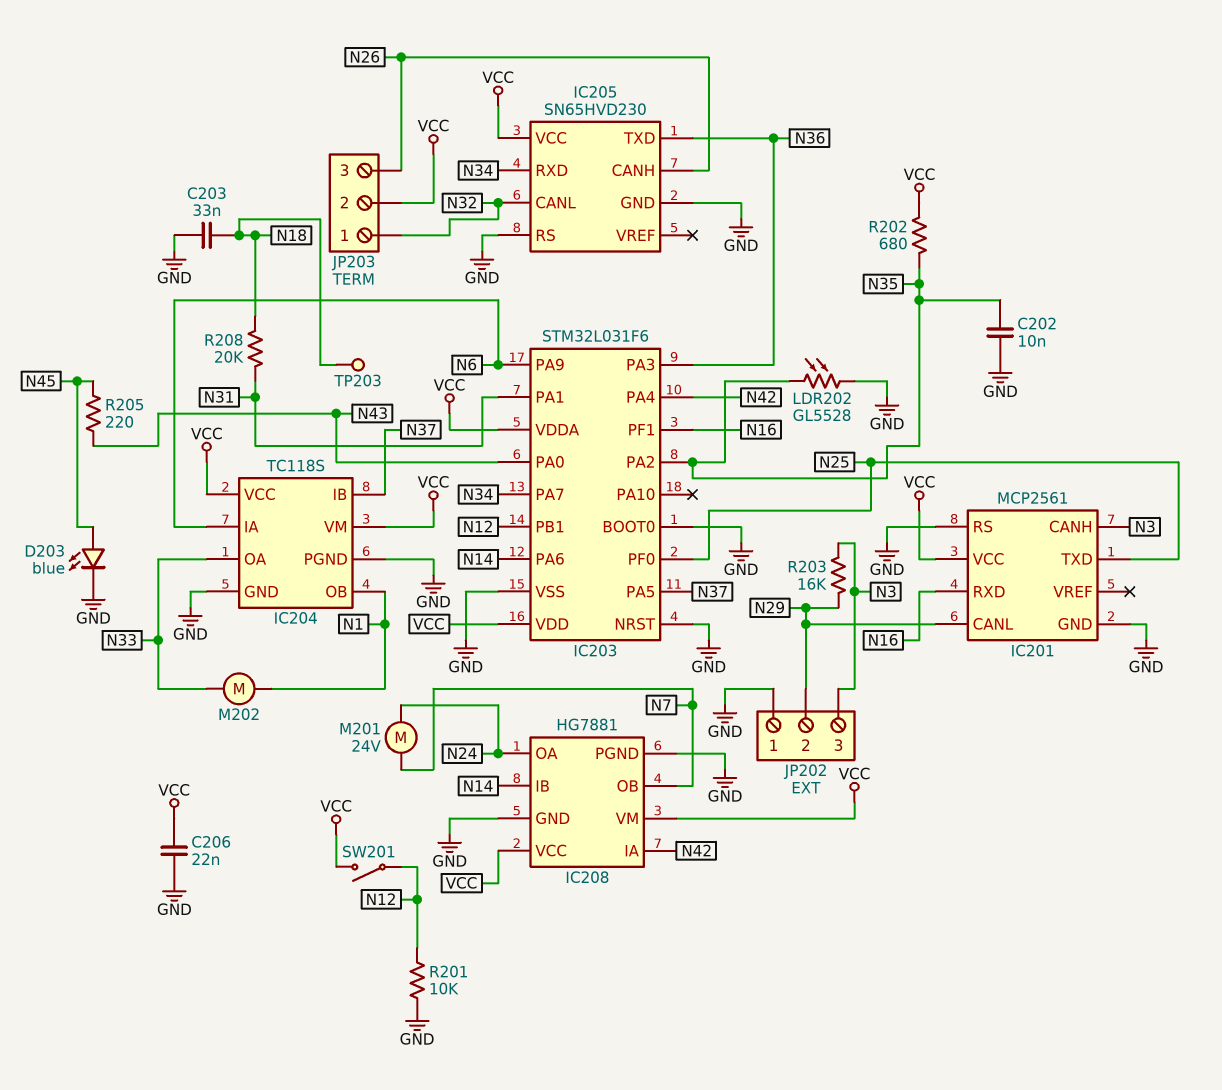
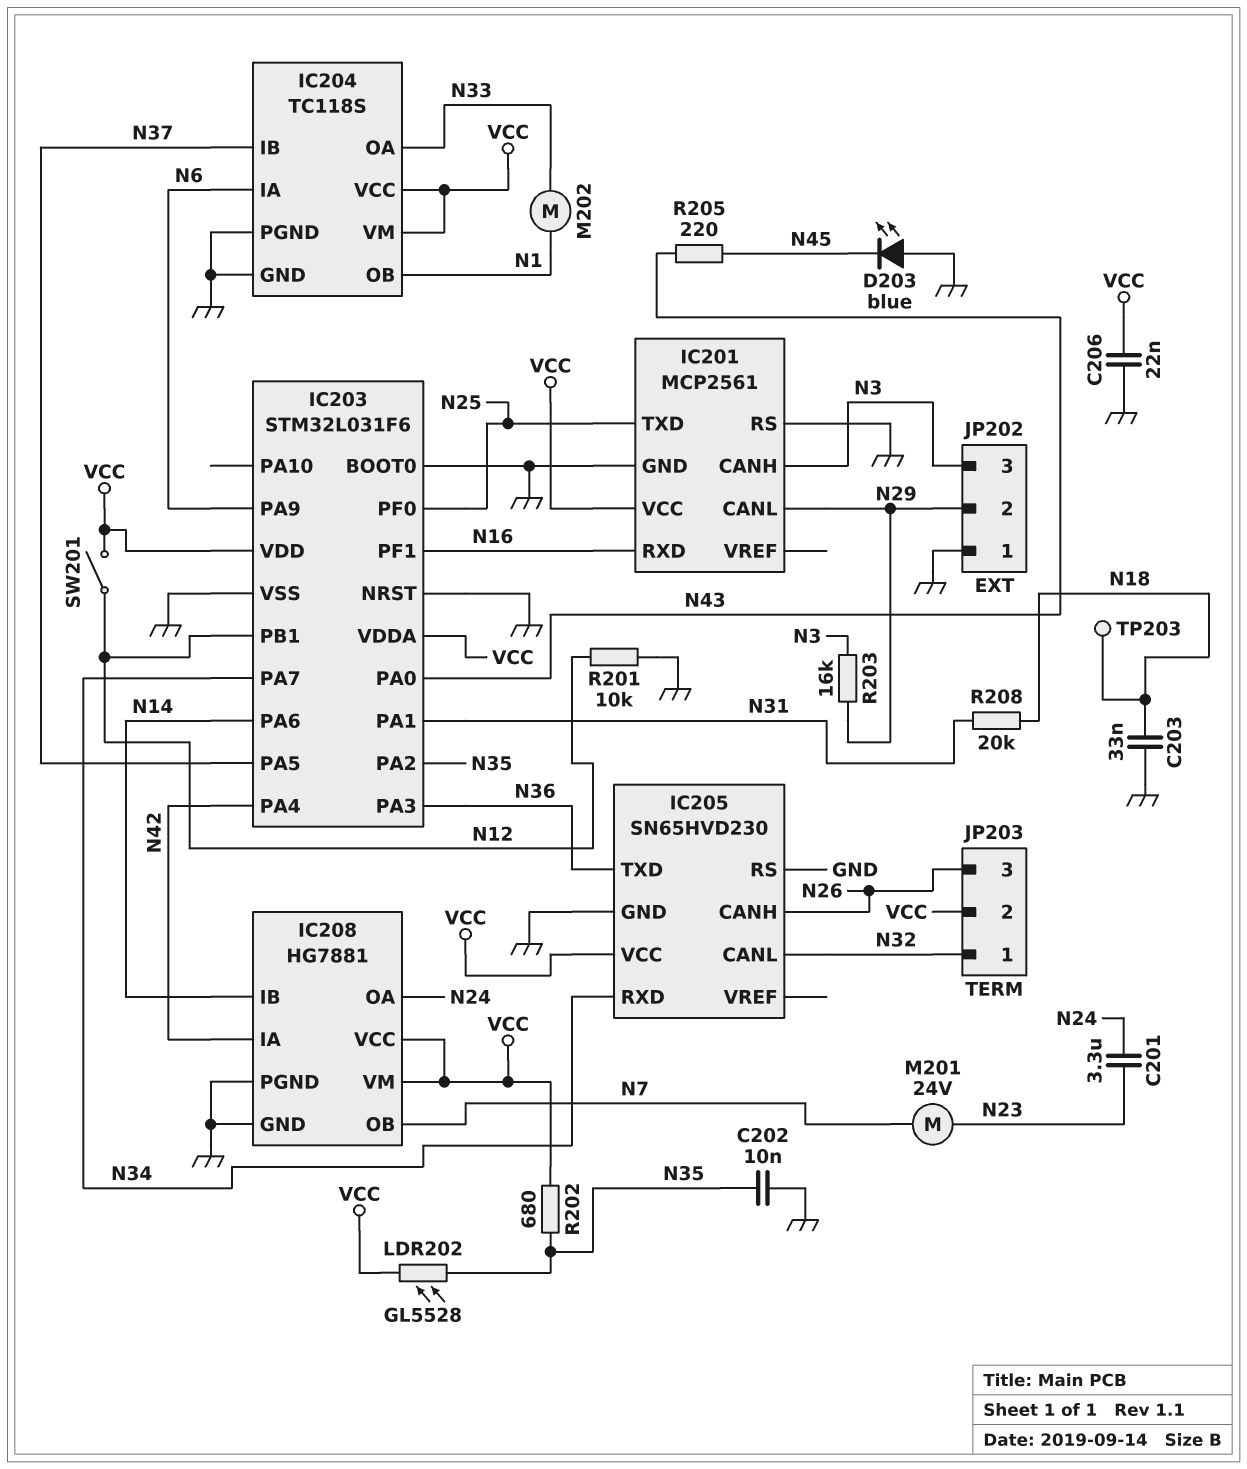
C201: none -> 3.3uF (N23, N24)
D203: LED blue (A N45, K GND) -> LED blue (A GND, K N45)
LDR202: GL5528 (GND, N35) -> GL5528 (N35, VCC)
M201: motor 24V (N7, N24) -> motor 24V (N7, N23)

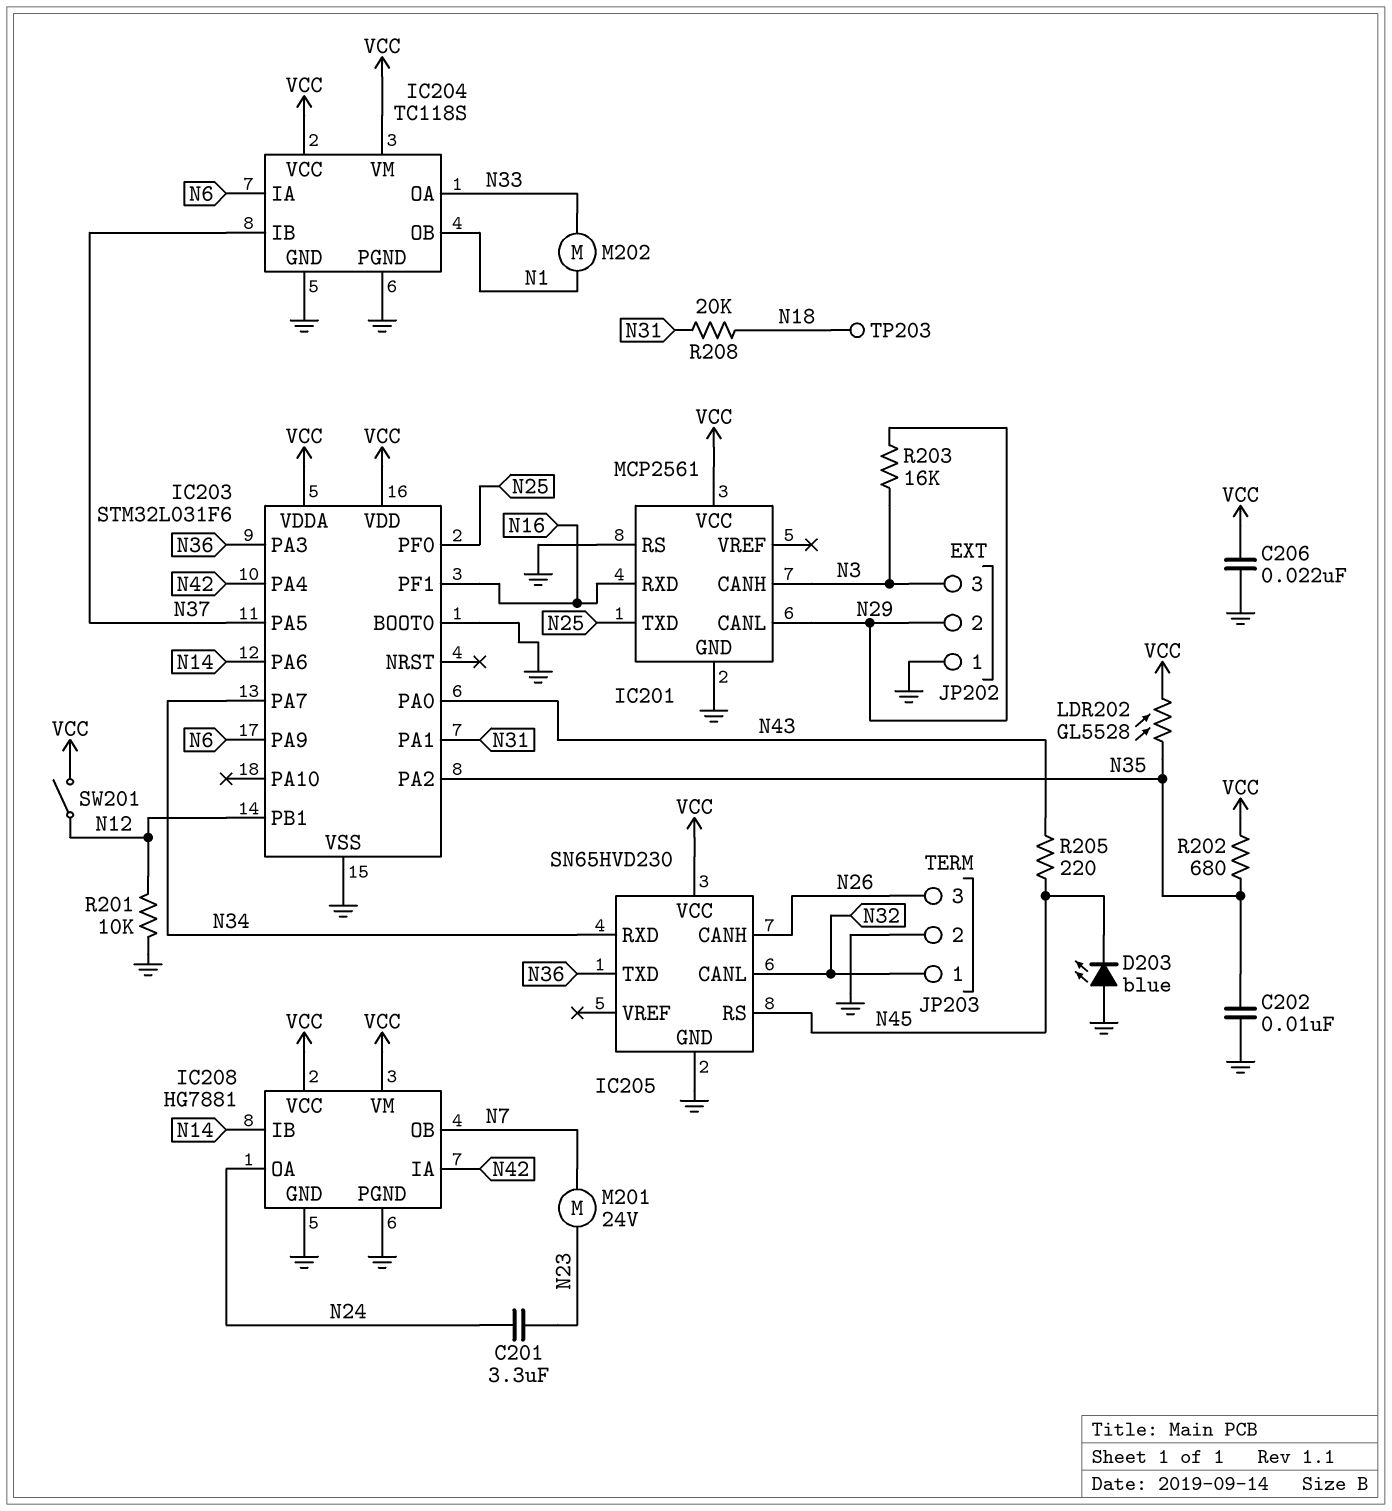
C203: 33nF (GND, N18) -> none
IC203 pin NRST: GND -> none
IC205 pin RS: GND -> N45
JP203 pin 2: VCC -> GND

